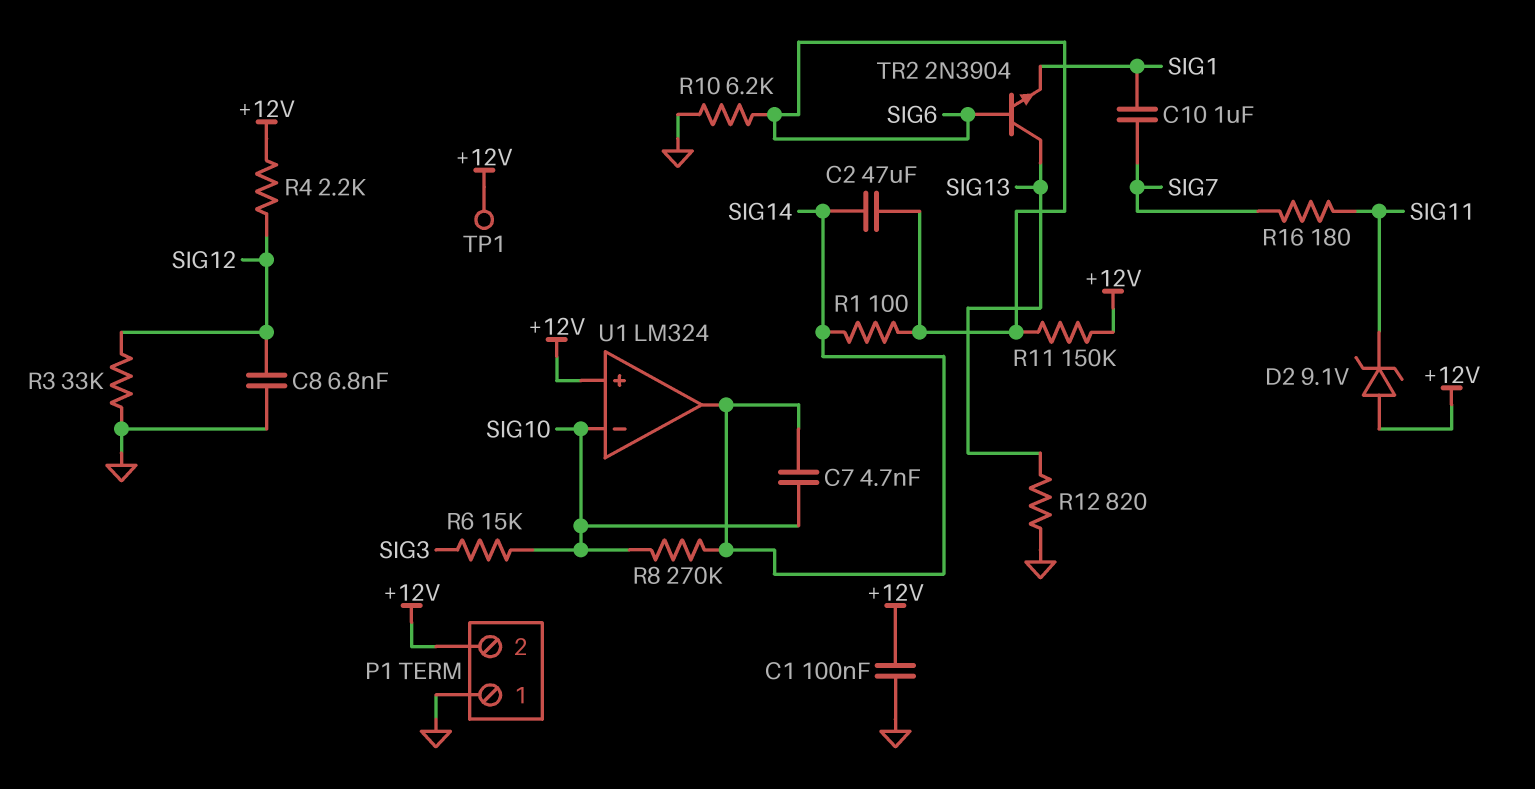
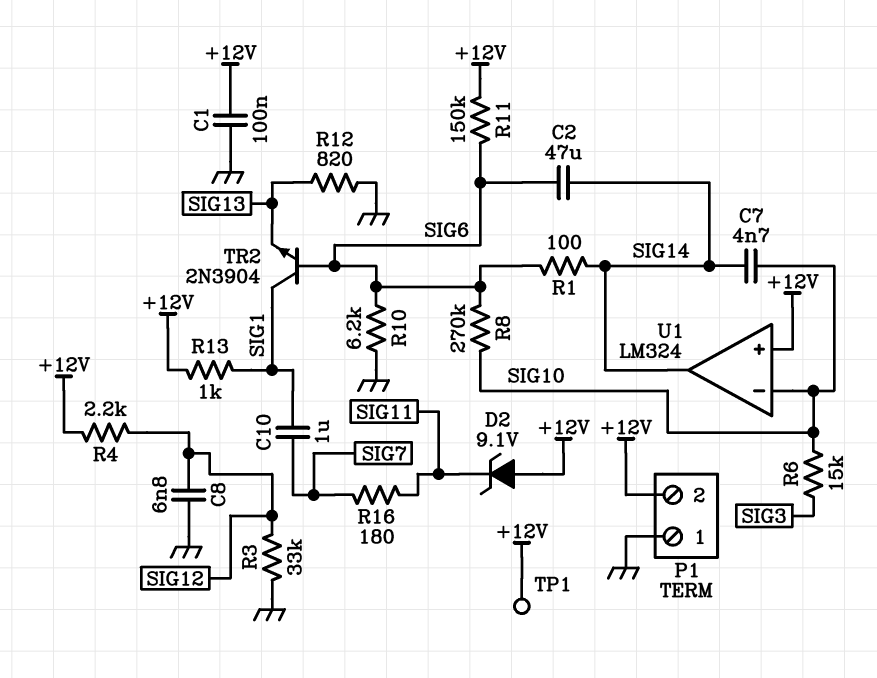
R8: 270k (SIG10, SIG14) -> 270k (SIG6, SIG10)
R13: none -> 1k (+12V, SIG1)
TR2: NPN 2N3904 (B SIG6, C SIG13, E SIG1) -> NPN 2N3904 (B SIG6, C SIG1, E SIG13)

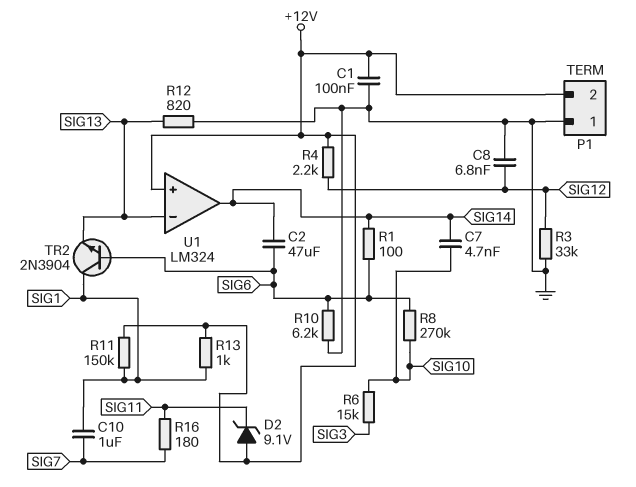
R11: 150k (+12V, SIG6) -> 150k (+12V, SIG1)
TP1: test point (+12V) -> none
U1 pin in-: SIG10 -> SIG13

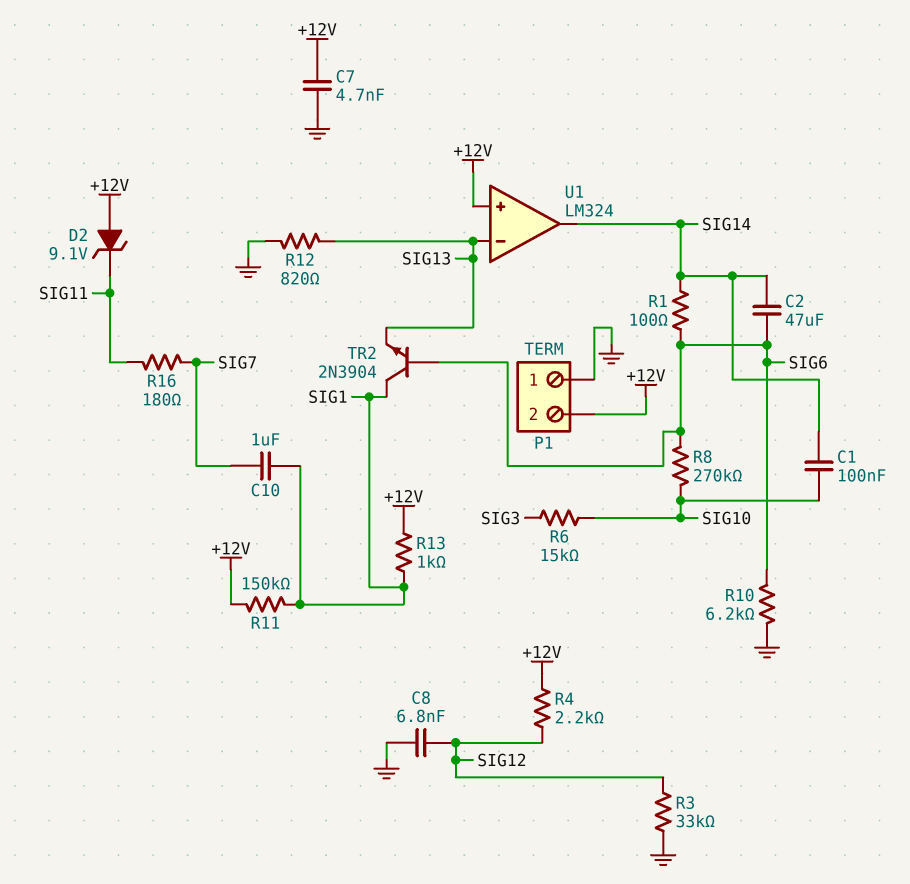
C1: 100nF (+12V, GND) -> 100nF (SIG10, SIG14)
C7: 4.7nF (SIG10, SIG14) -> 4.7nF (+12V, GND)

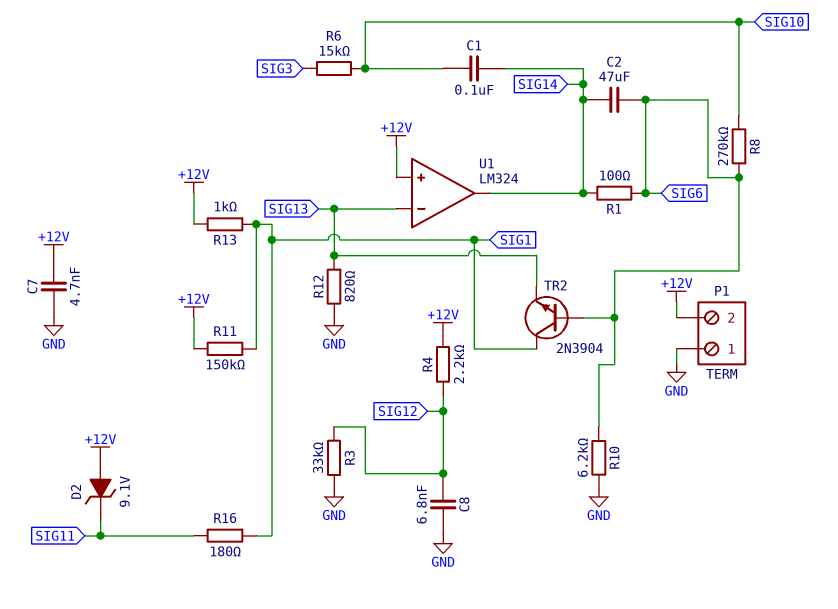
C10: 1uF (SIG1, SIG7) -> none
R16: 180 (SIG7, SIG11) -> 180 (SIG1, SIG11)

